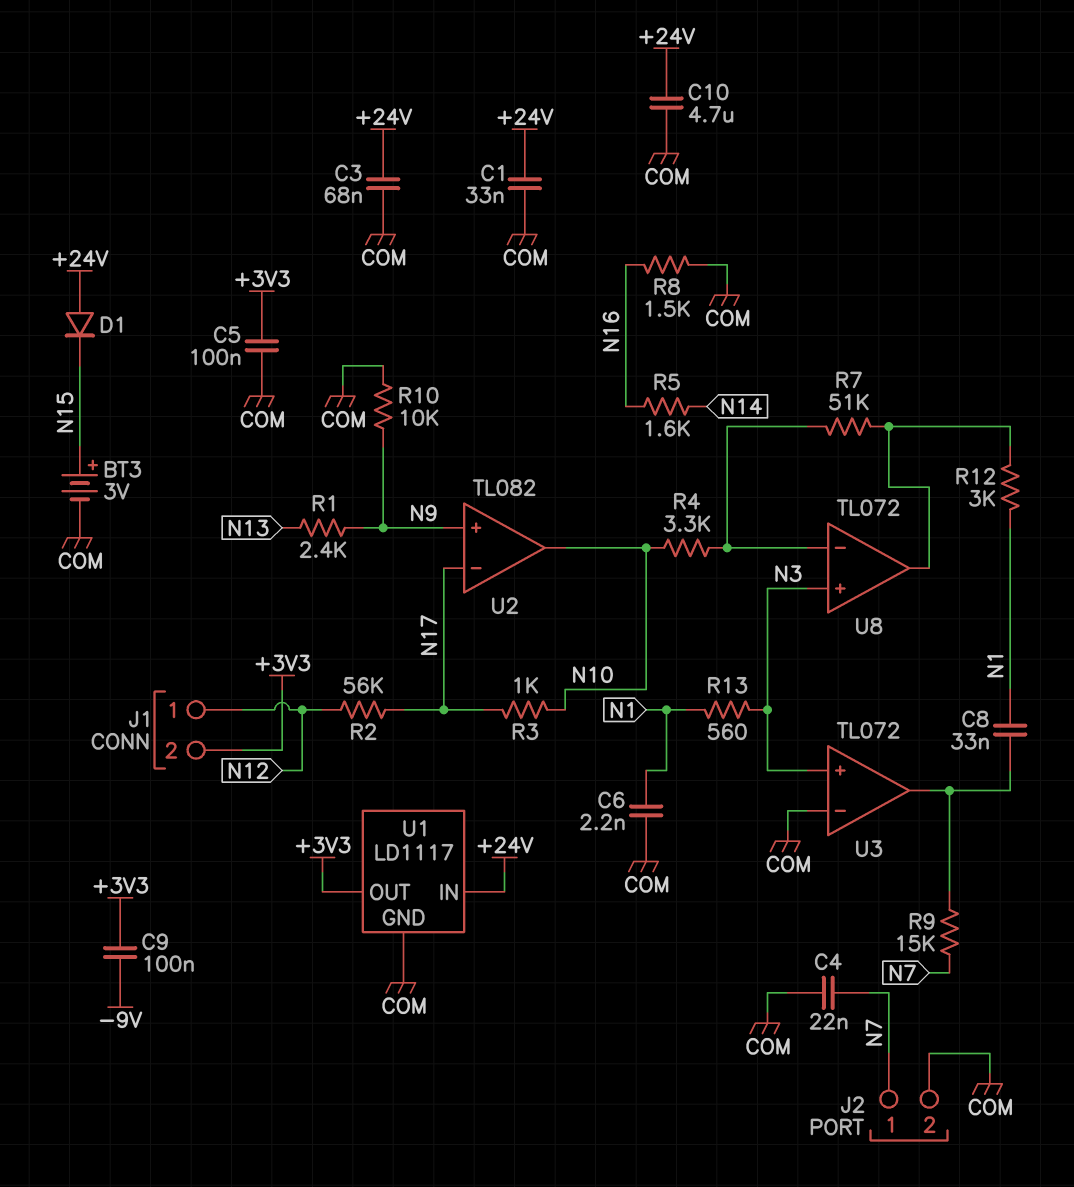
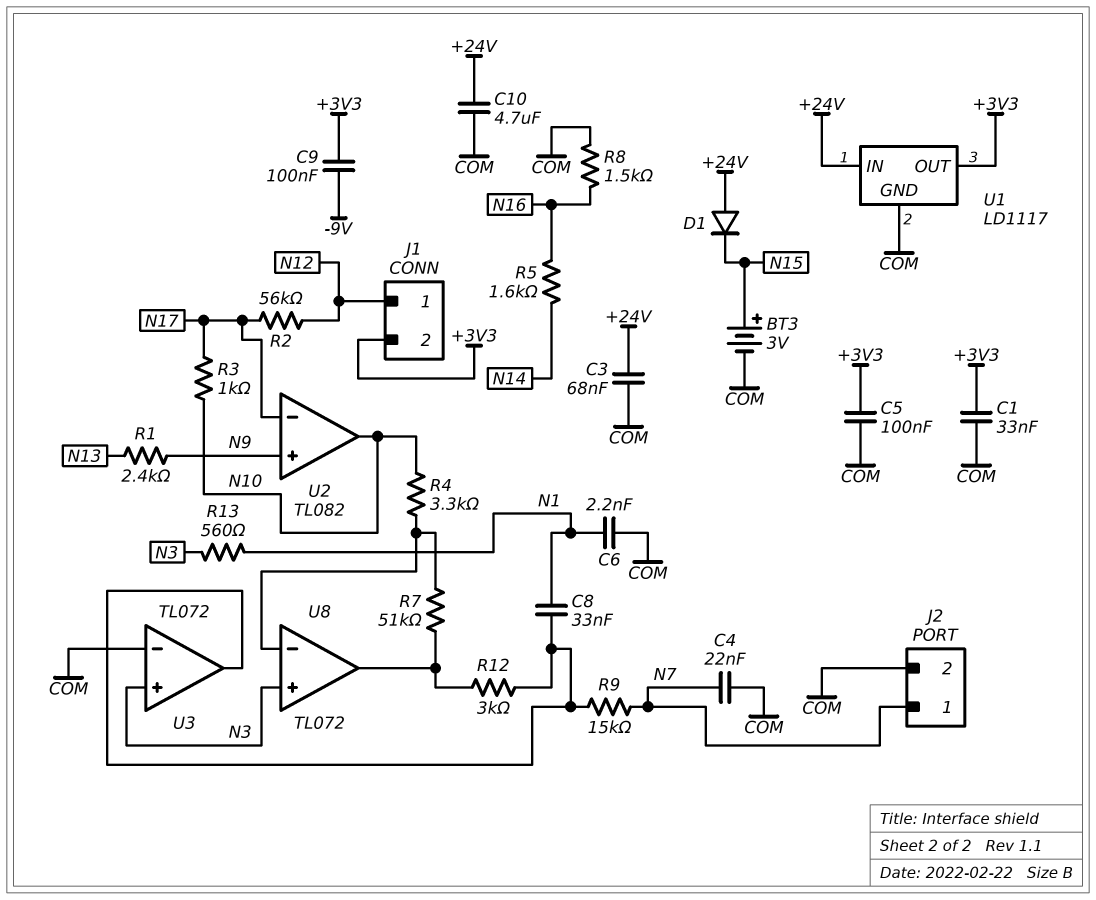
C1: 33nF (+24V, COM) -> 33nF (+3V3, COM)
R10: 10k (COM, N9) -> none
R12: 3k (N1, U8/out) -> 3k (U3/out, U8/out)

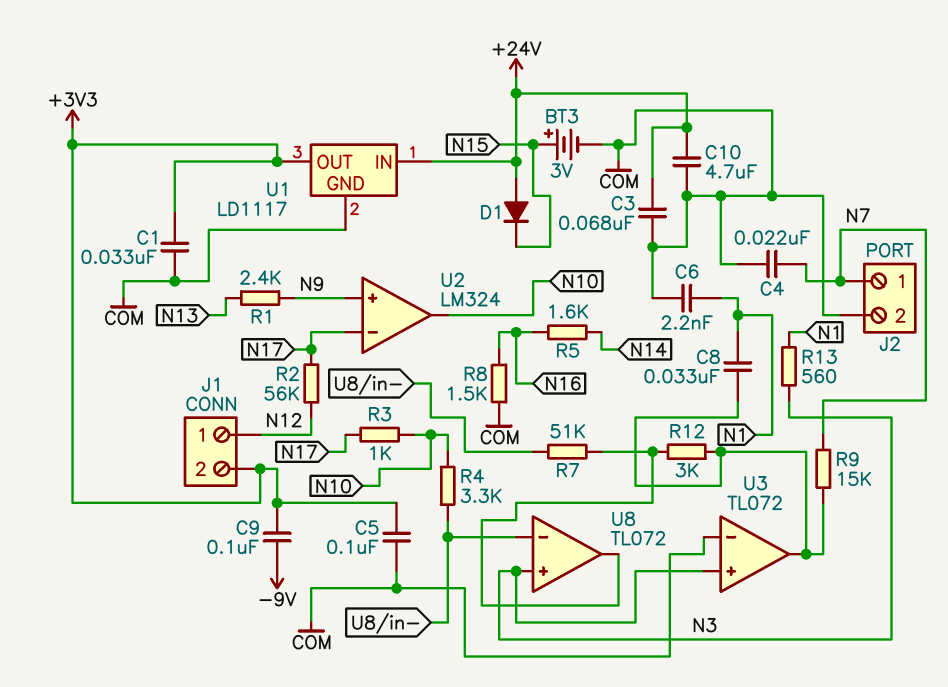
U2: TL082 -> LM324

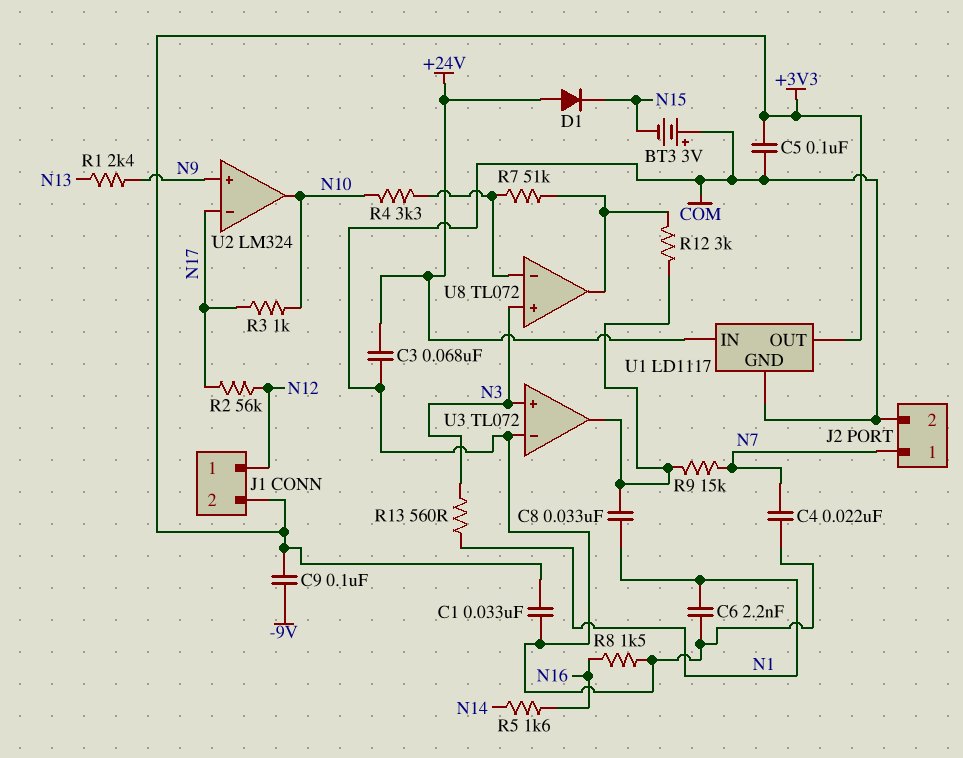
BT3: 3V (plus N15, minus COM) -> 3V (plus COM, minus N15)
C10: 4.7uF (+24V, COM) -> none

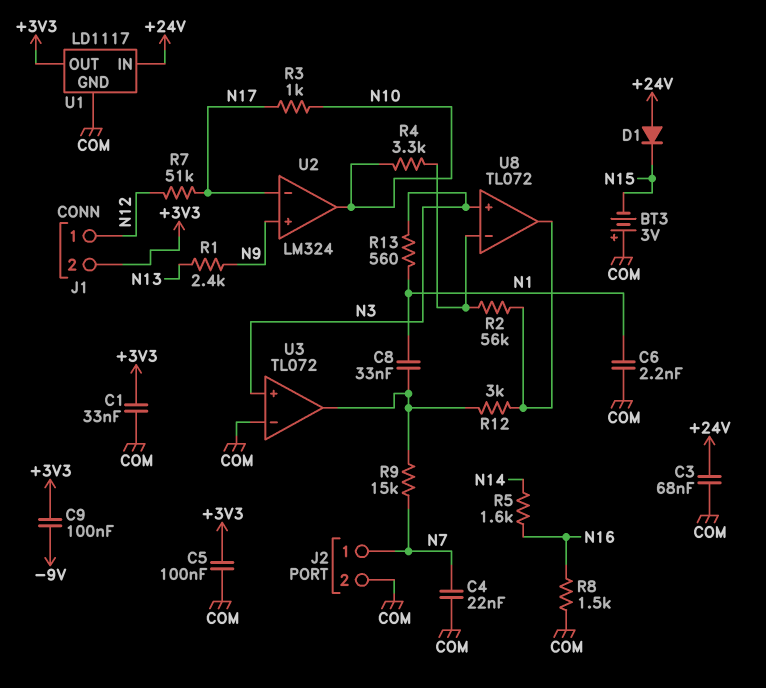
R2: 56k (N12, N17) -> 56k (U8/in-, U8/out)
R7: 51k (U8/in-, U8/out) -> 51k (N12, N17)

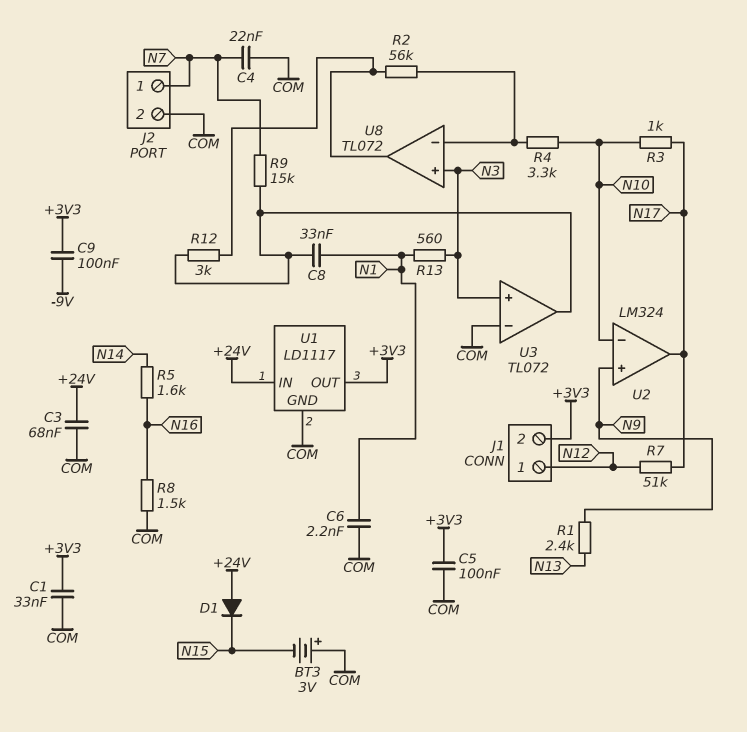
U2 pin in-: N17 -> N10
U2 pin out: N10 -> N17

